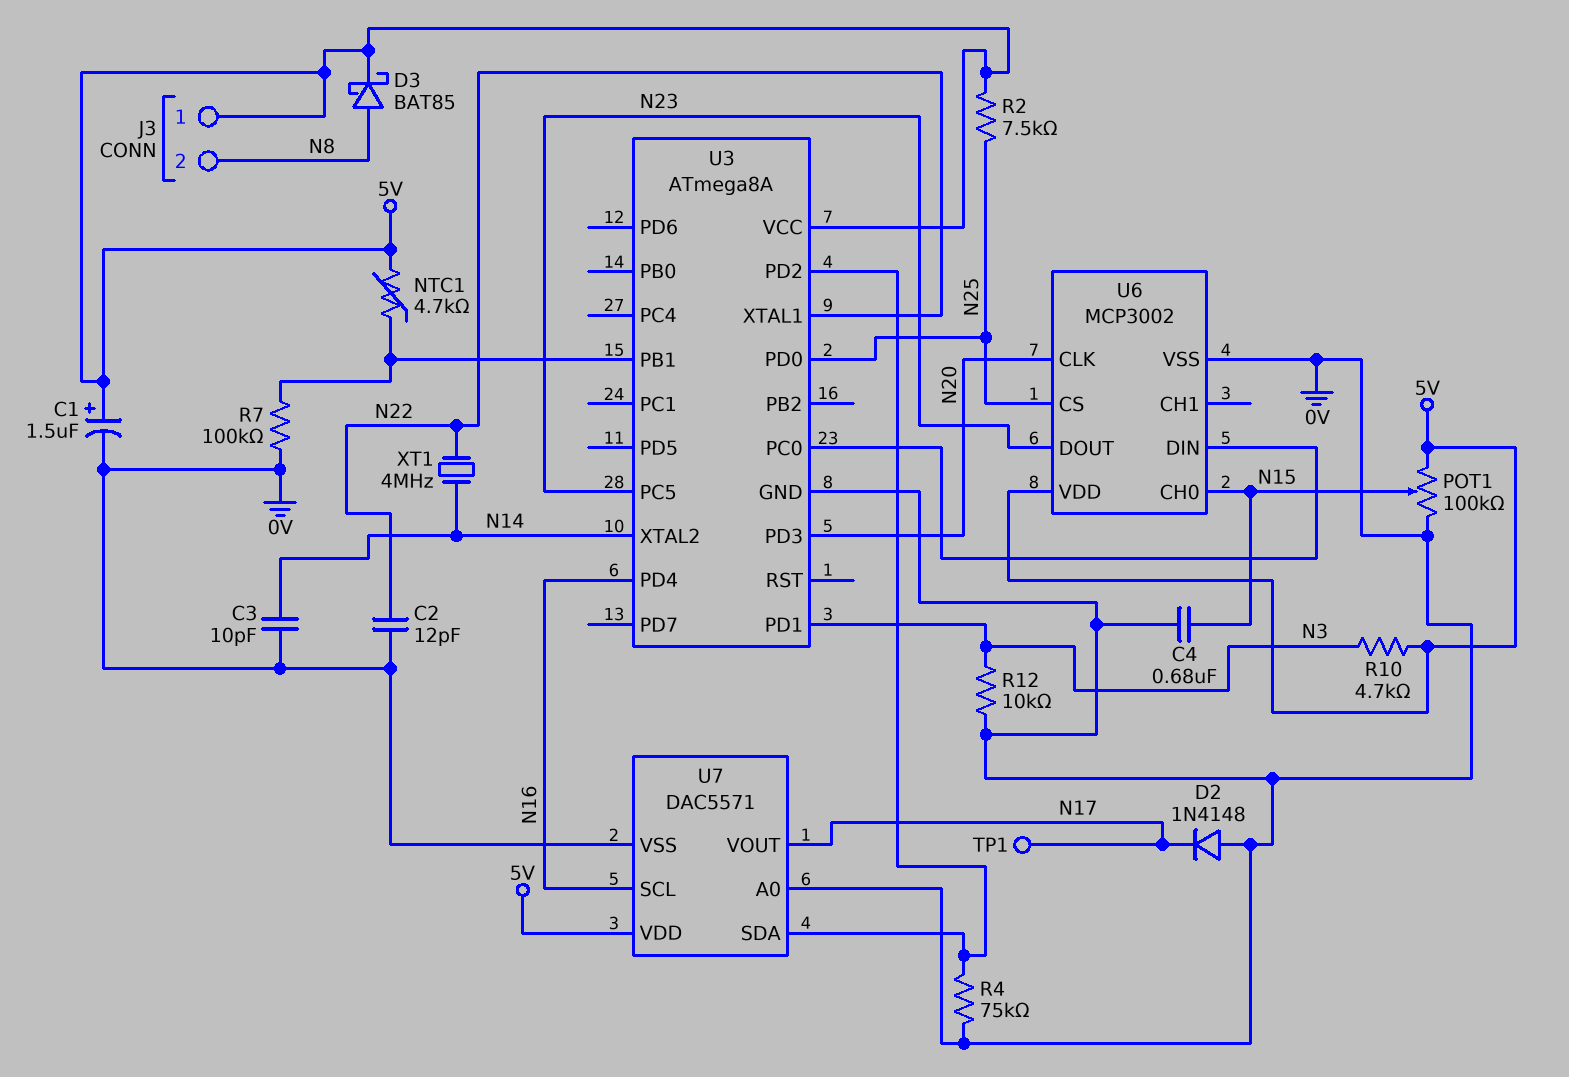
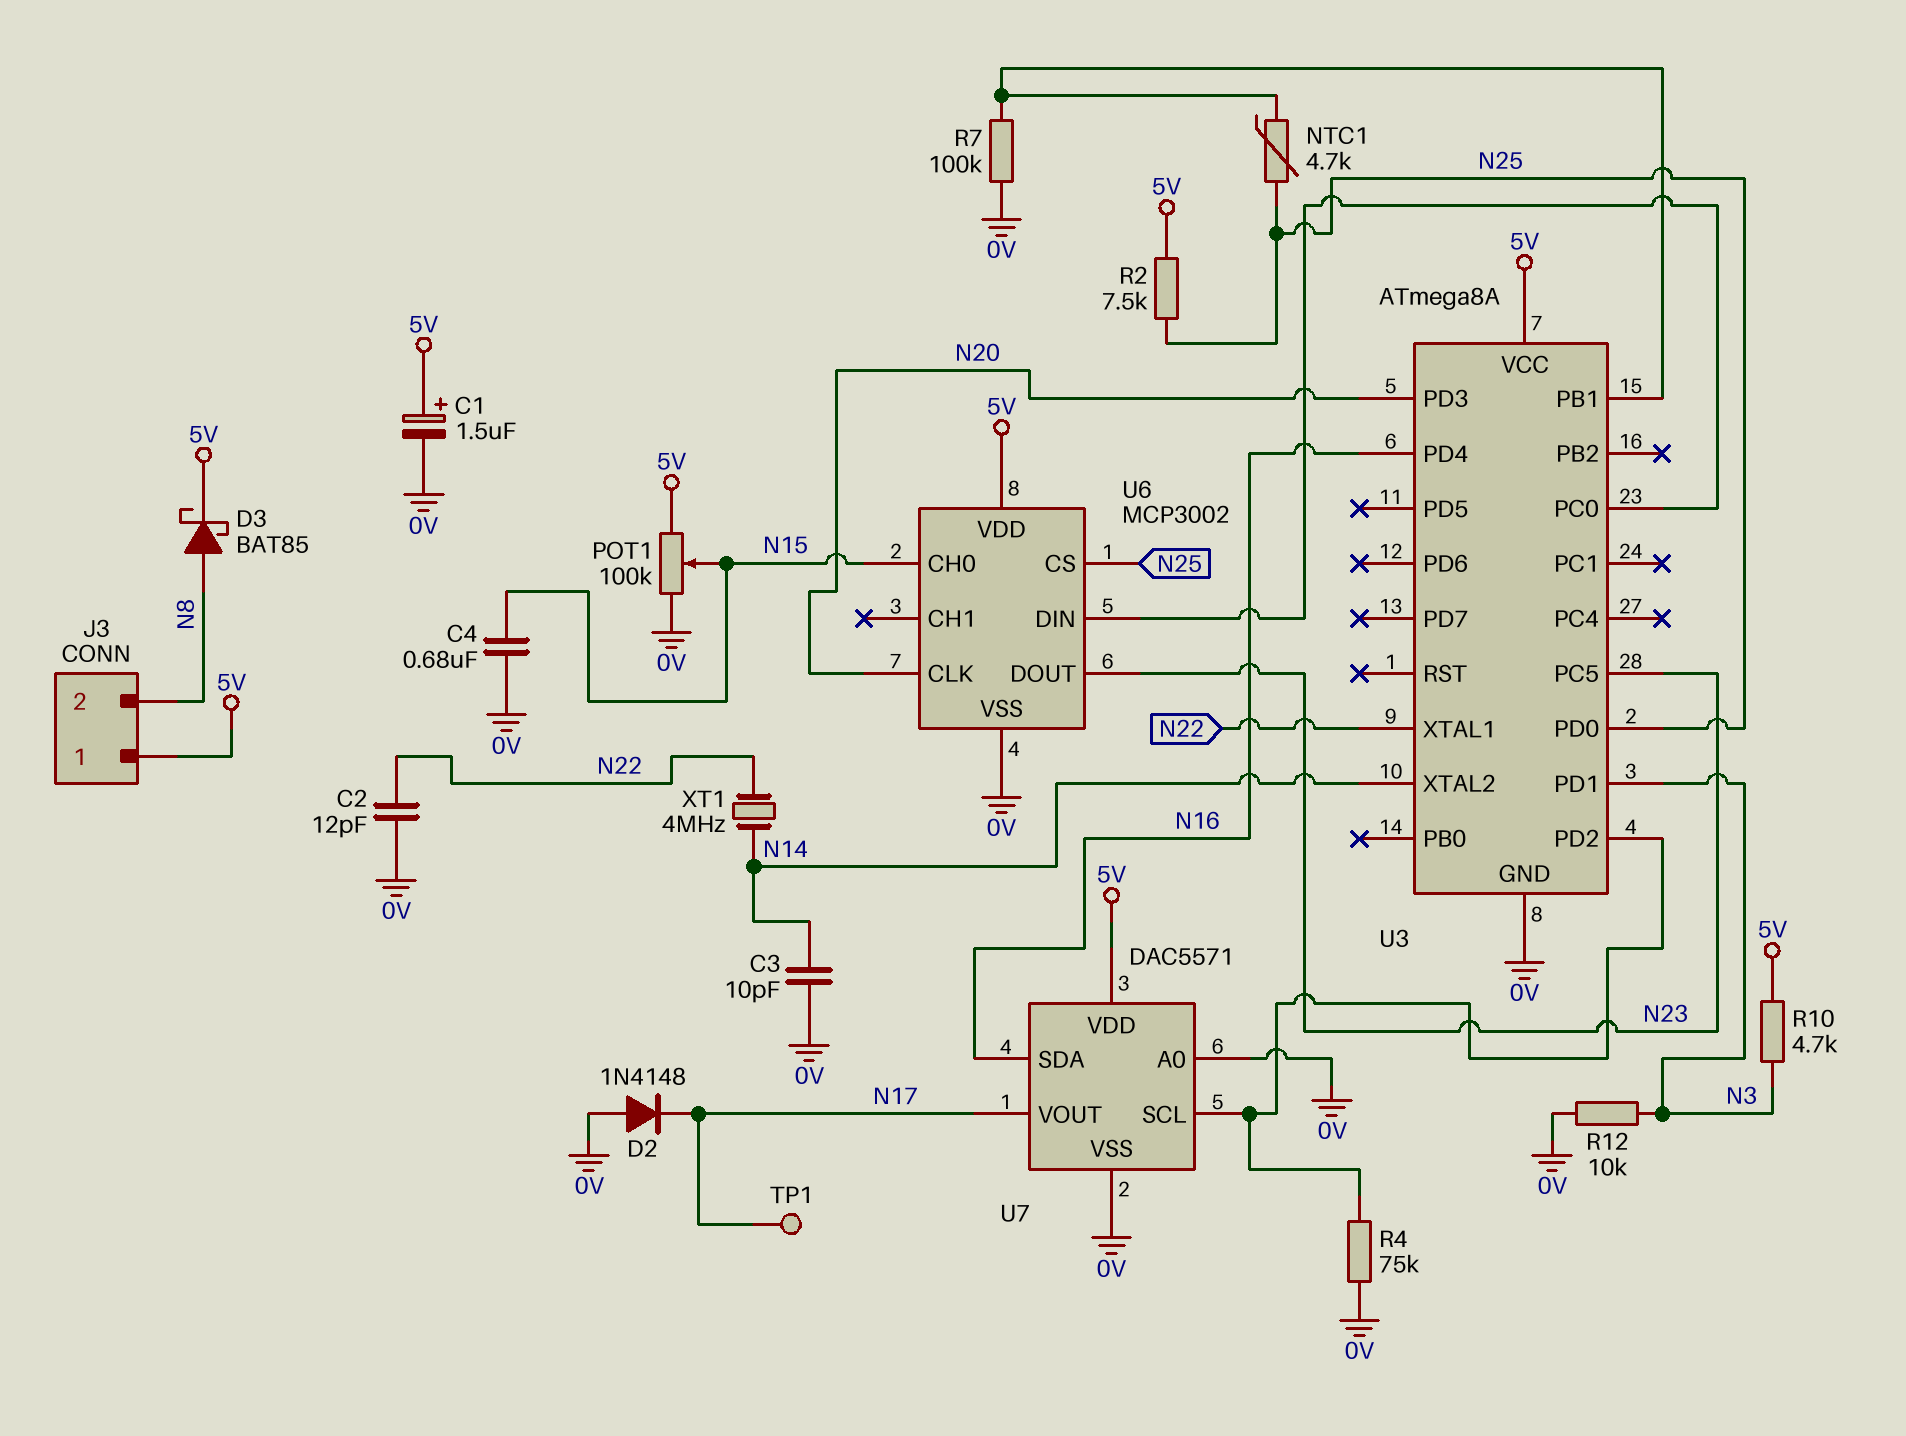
NTC1: 4.7k (5V, U3/PB1) -> 4.7k (N25, U3/PB1)
U7 pin SCL: N16 -> U3/PD2
U7 pin SDA: U3/PD2 -> N16

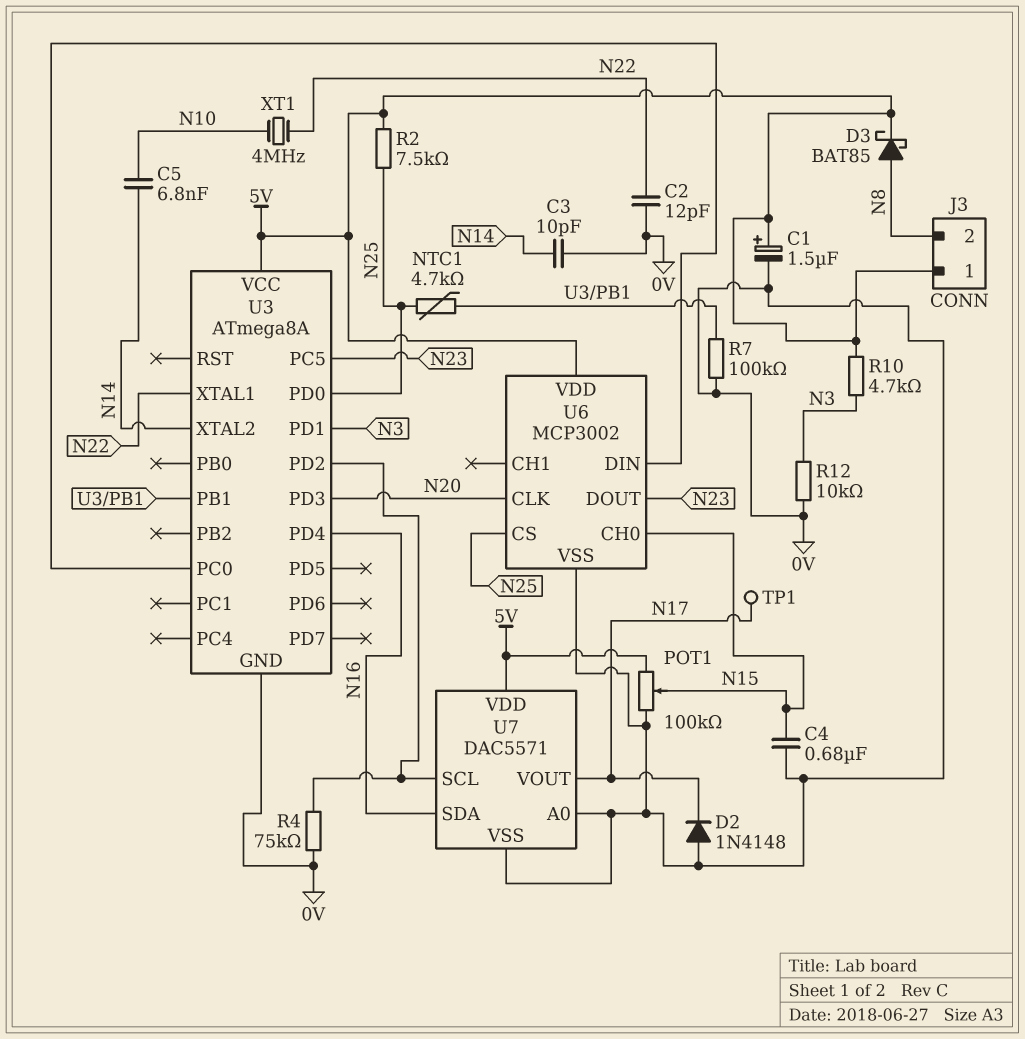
C5: none -> 6.8nF (N10, N14)
XT1: 4MHz (N14, N22) -> 4MHz (N10, N22)

